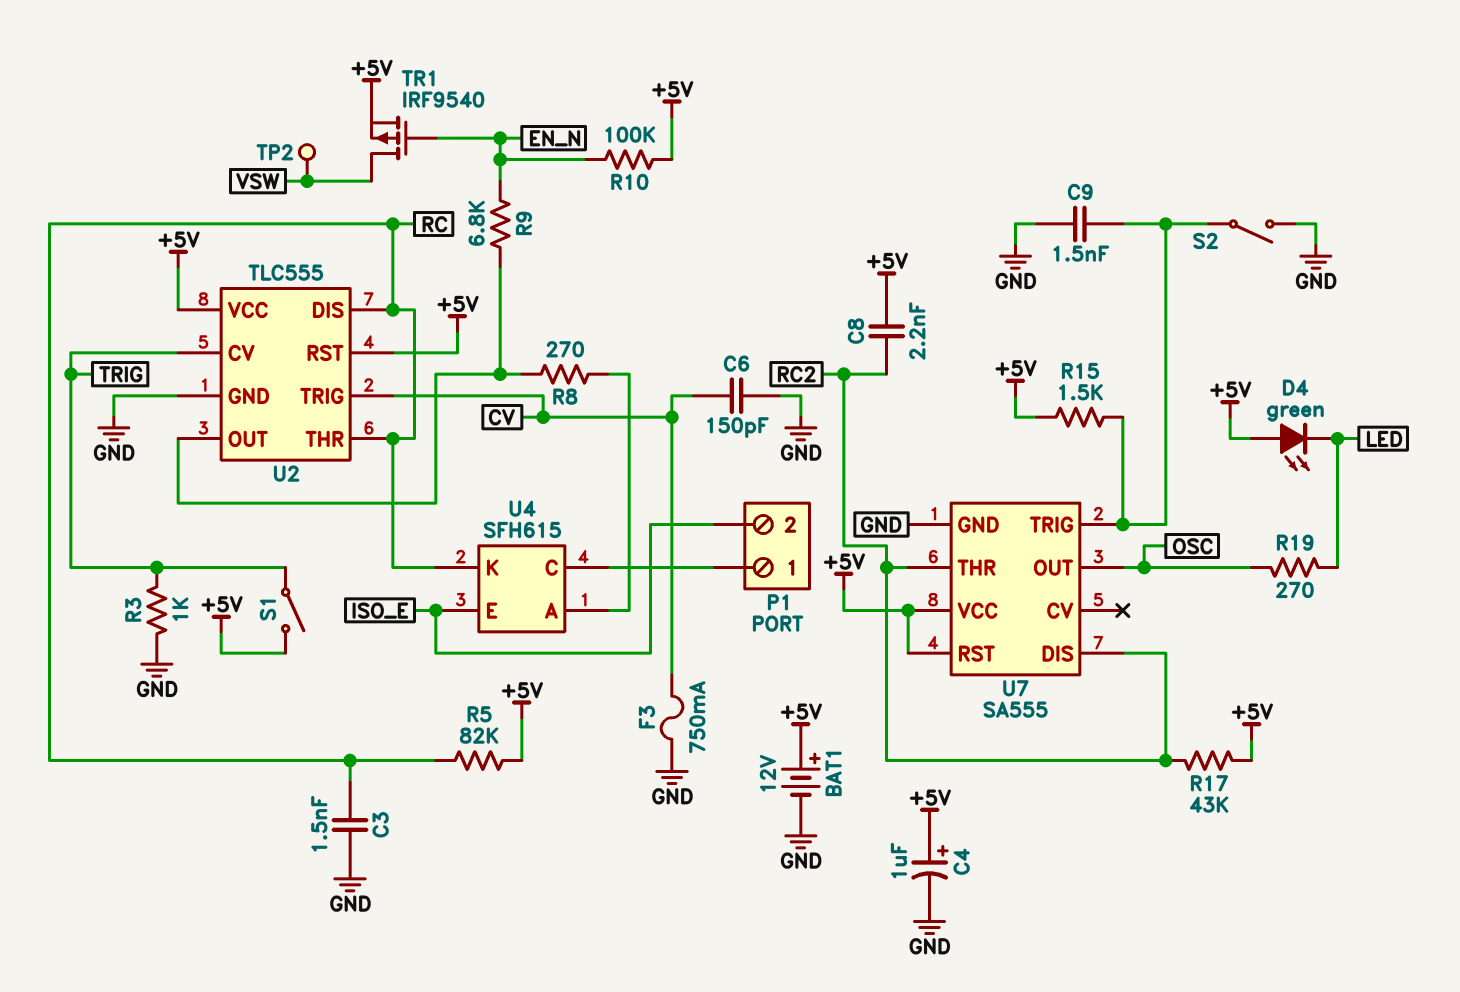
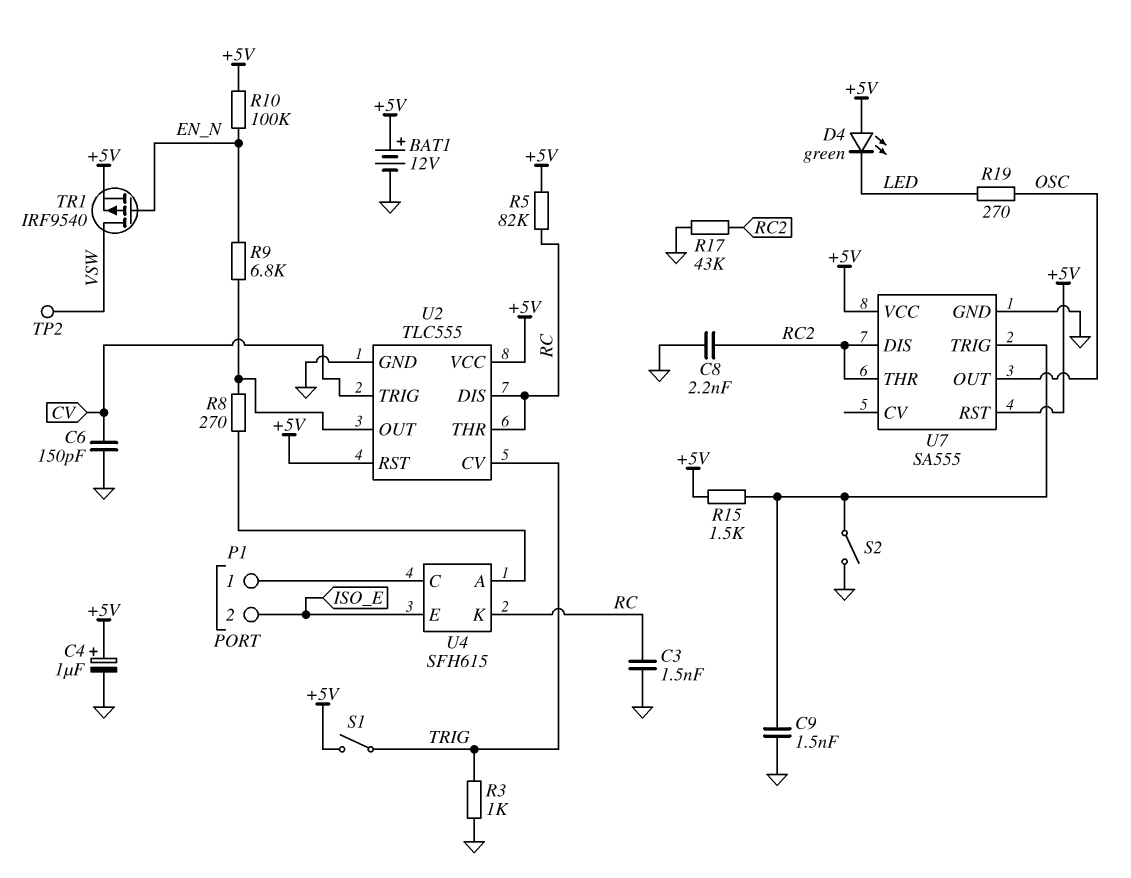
C8: 2.2nF (+5V, RC2) -> 2.2nF (GND, RC2)
F3: 750mA (CV, GND) -> none
R17: 43k (+5V, RC2) -> 43k (GND, RC2)

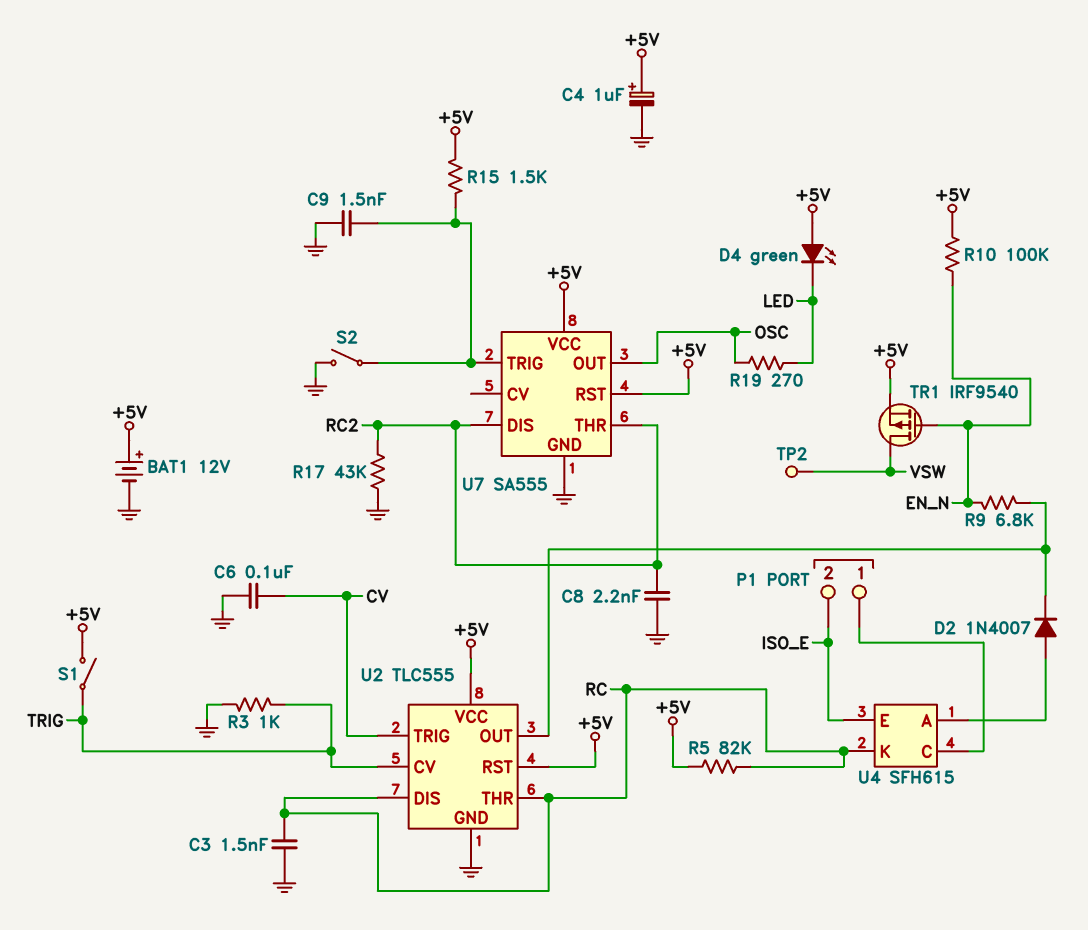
C6: 150pF (CV, GND) -> 100nF (CV, GND)
D2: none -> diode 1N4007 (A U4/A, K U2/OUT)
R8: 270 (U2/OUT, U4/A) -> none

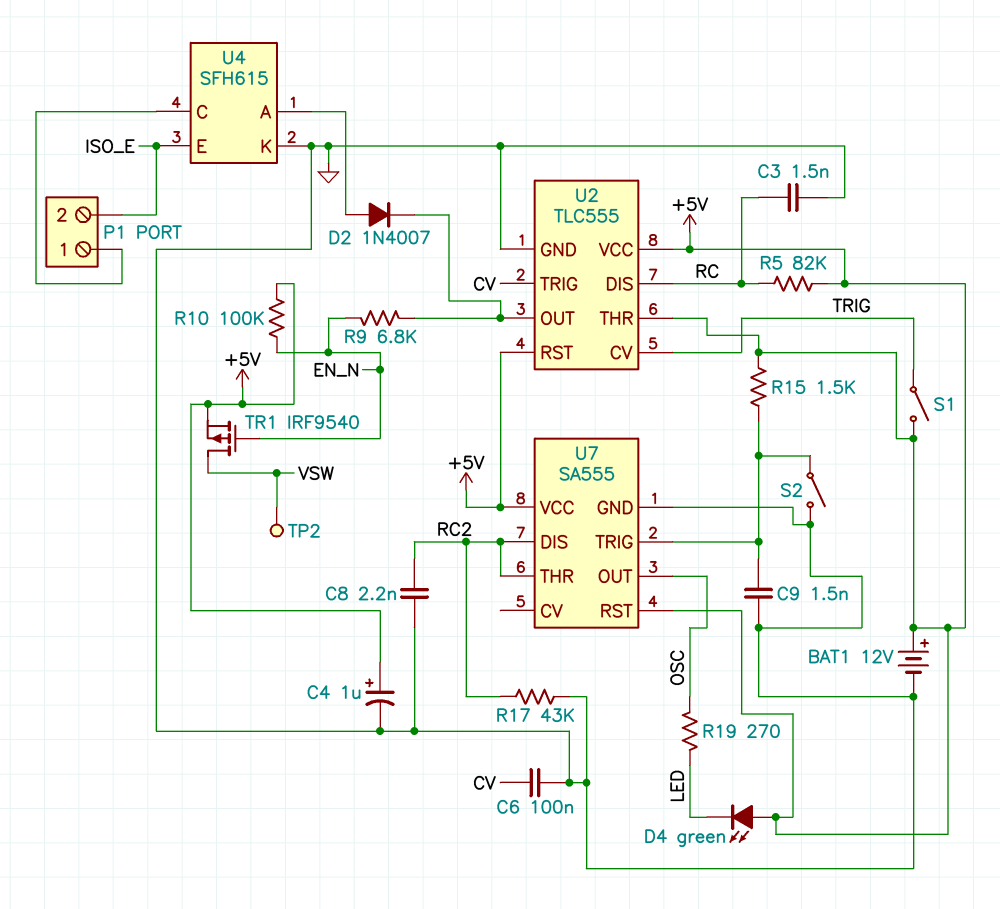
R3: 1k (GND, TRIG) -> none
U2 pin THR: RC -> +5V
U4 pin K: RC -> GND

